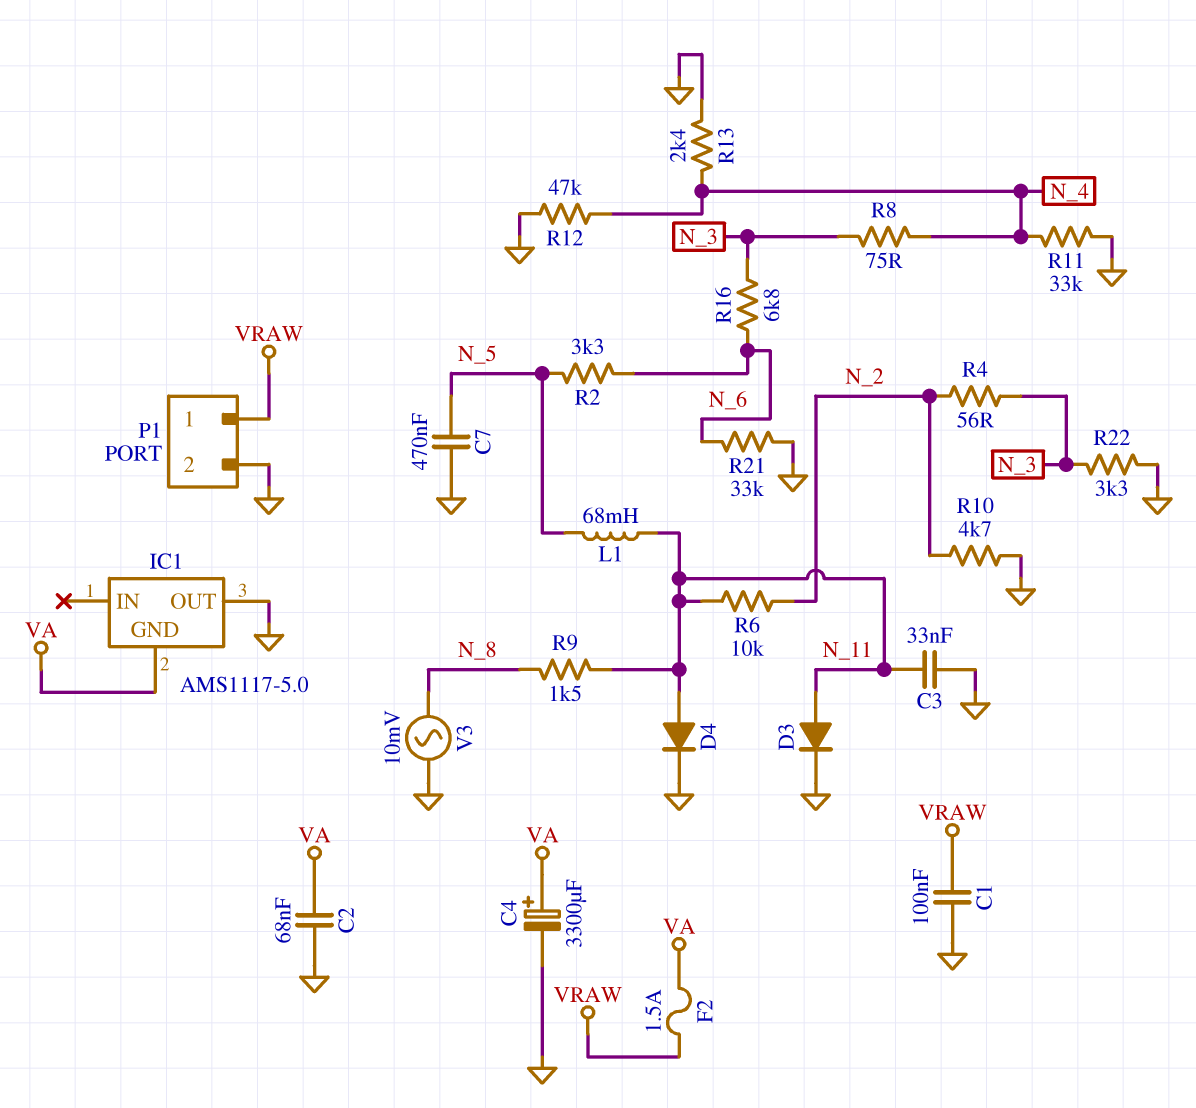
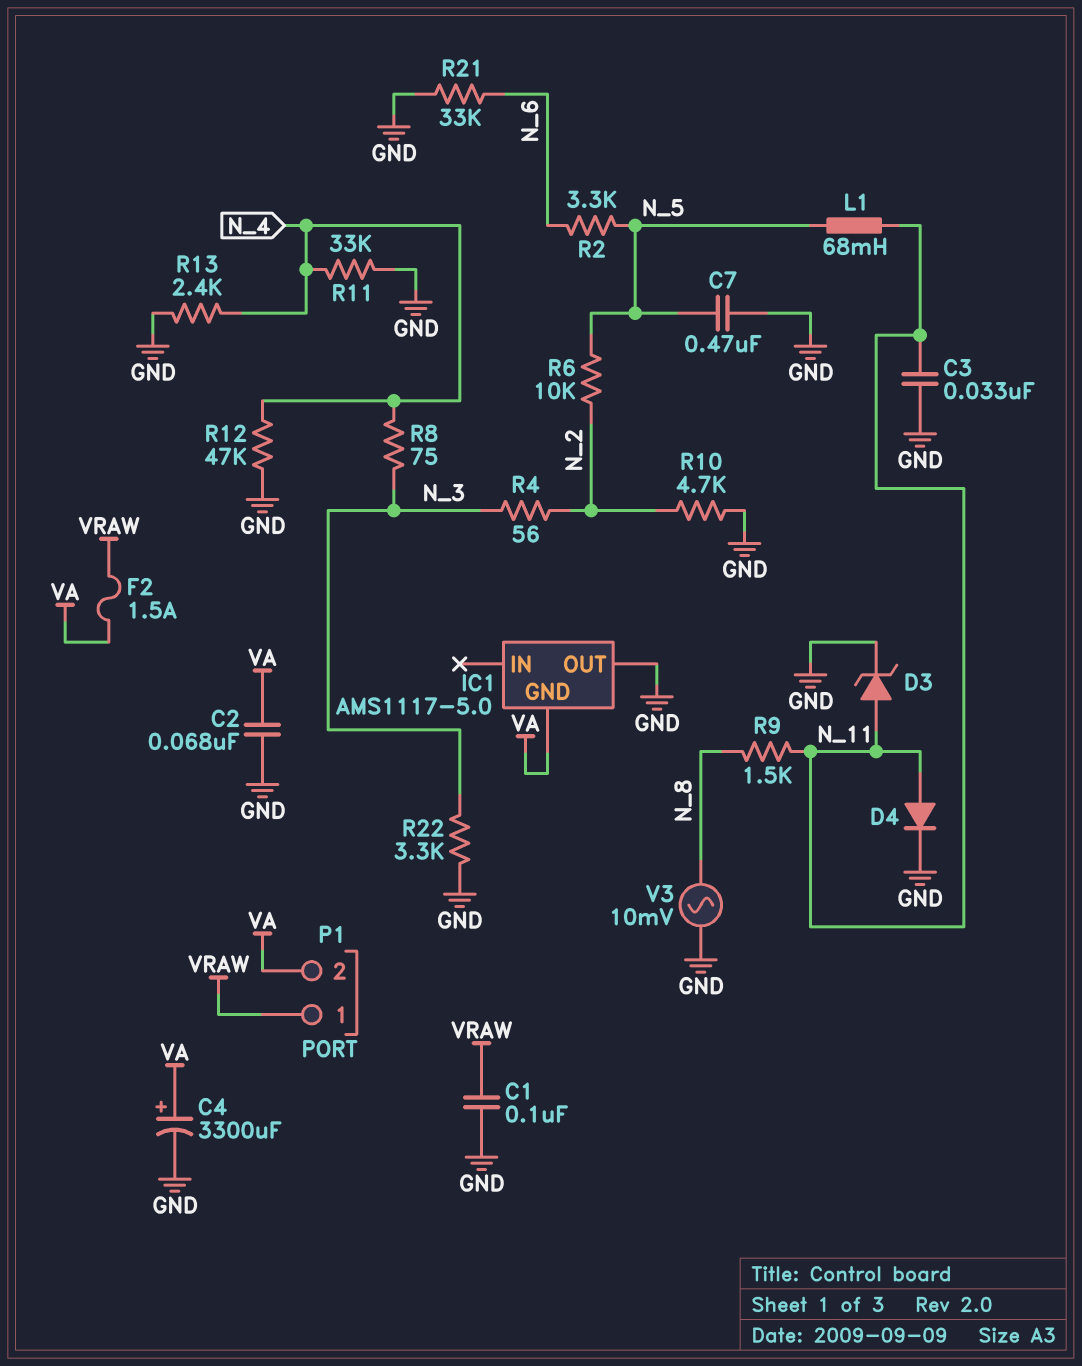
D3: diode (A N_11, K GND) -> zener (A N_11, K GND)
P1 pin 2: GND -> VA
R6: 10k (N_2, N_11) -> 10k (N_2, N_5)
R16: 6.8k (N_3, N_6) -> none

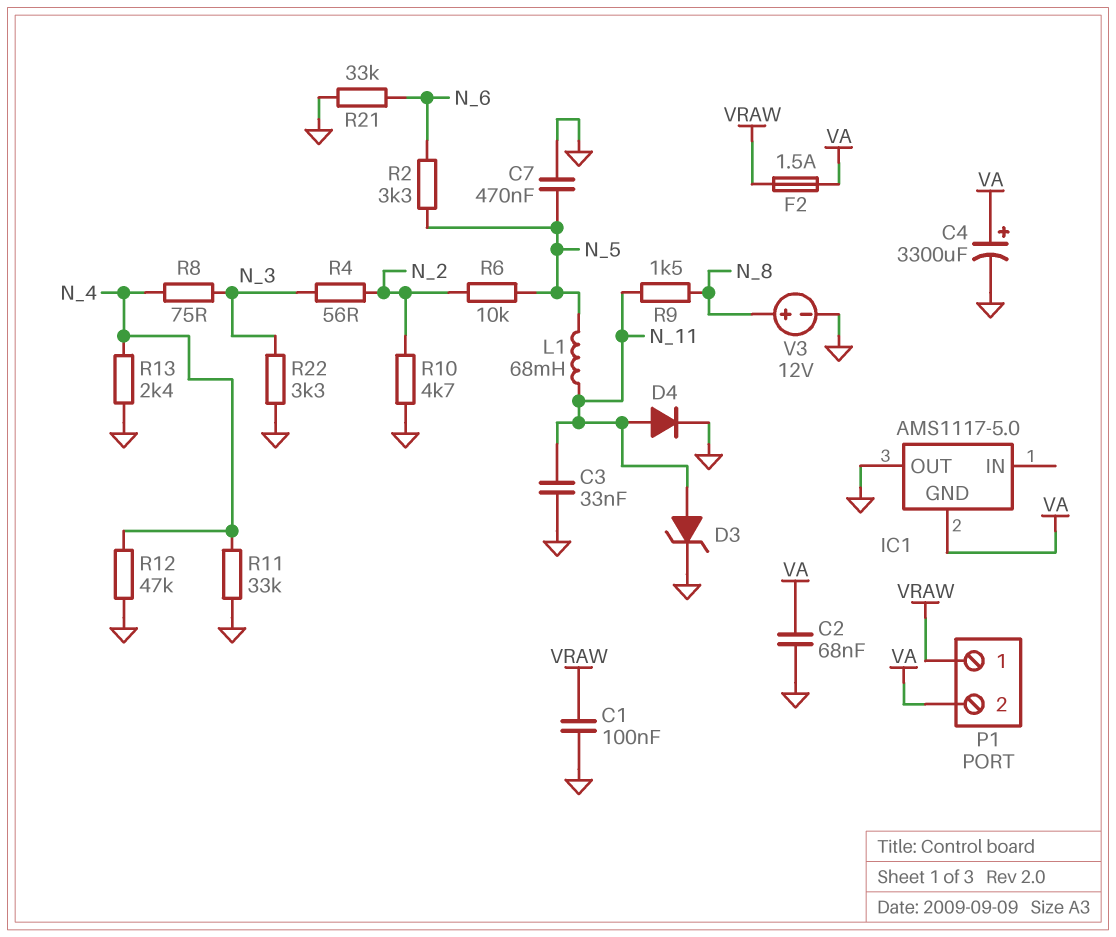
V3: AC 10mV (GND, N_8) -> 12V (plus N_8, minus GND)

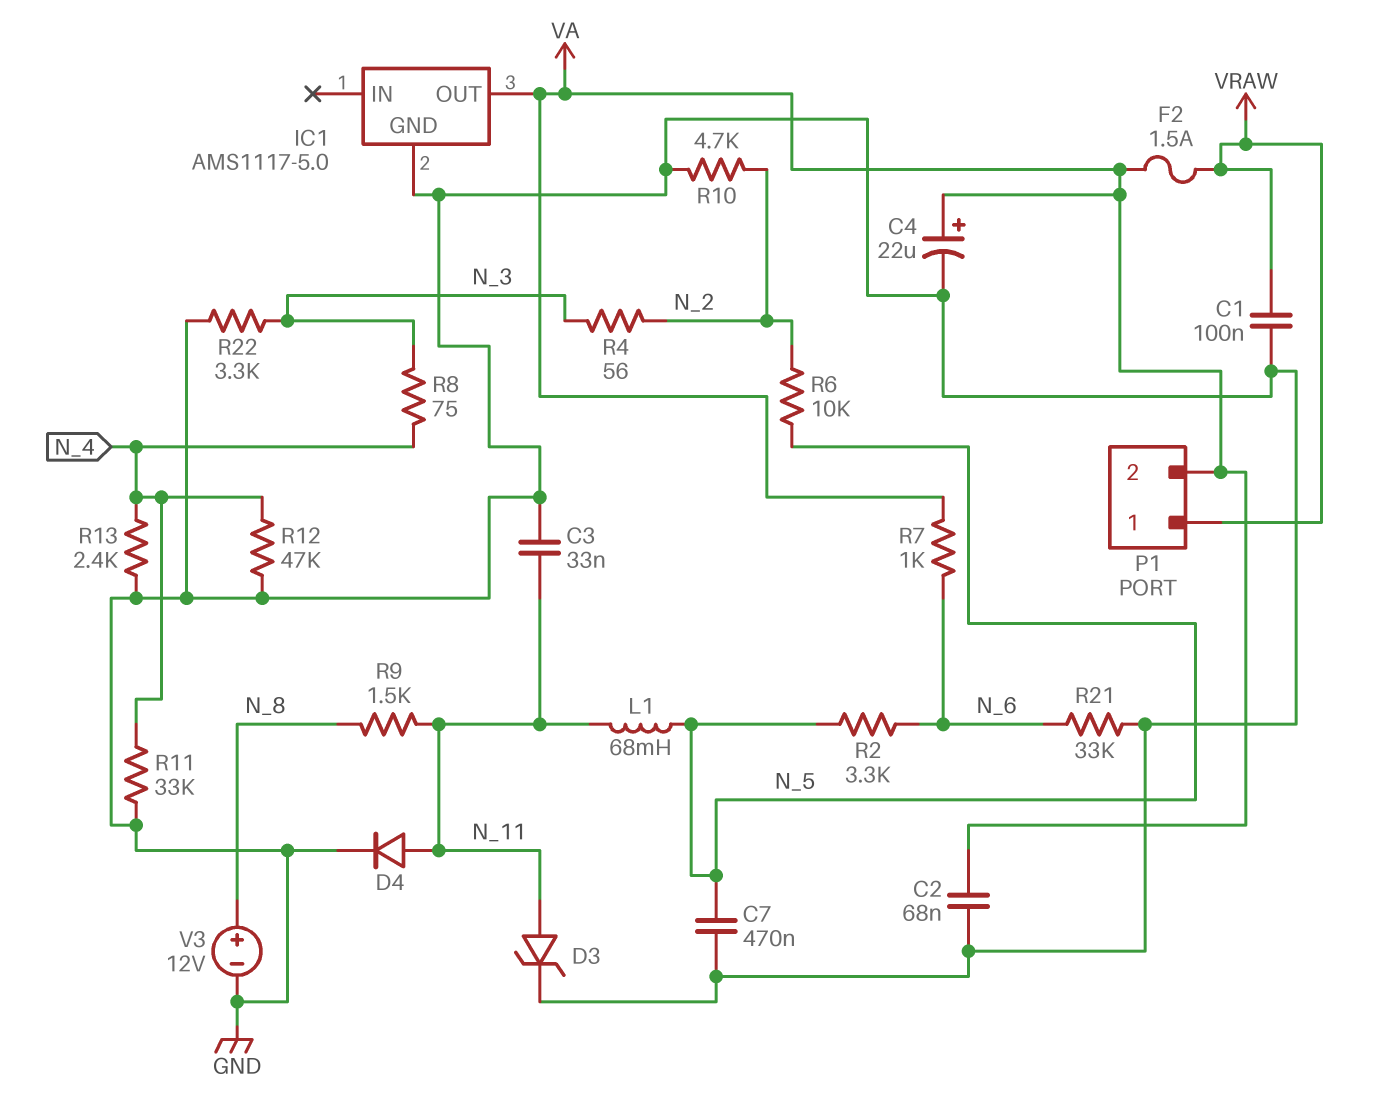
C4: 3300uF (plus VA, minus GND) -> 22uF (plus VA, minus GND)
IC1 pin GND: VA -> GND
IC1 pin OUT: GND -> VA
R7: none -> 1k (N_6, VA)

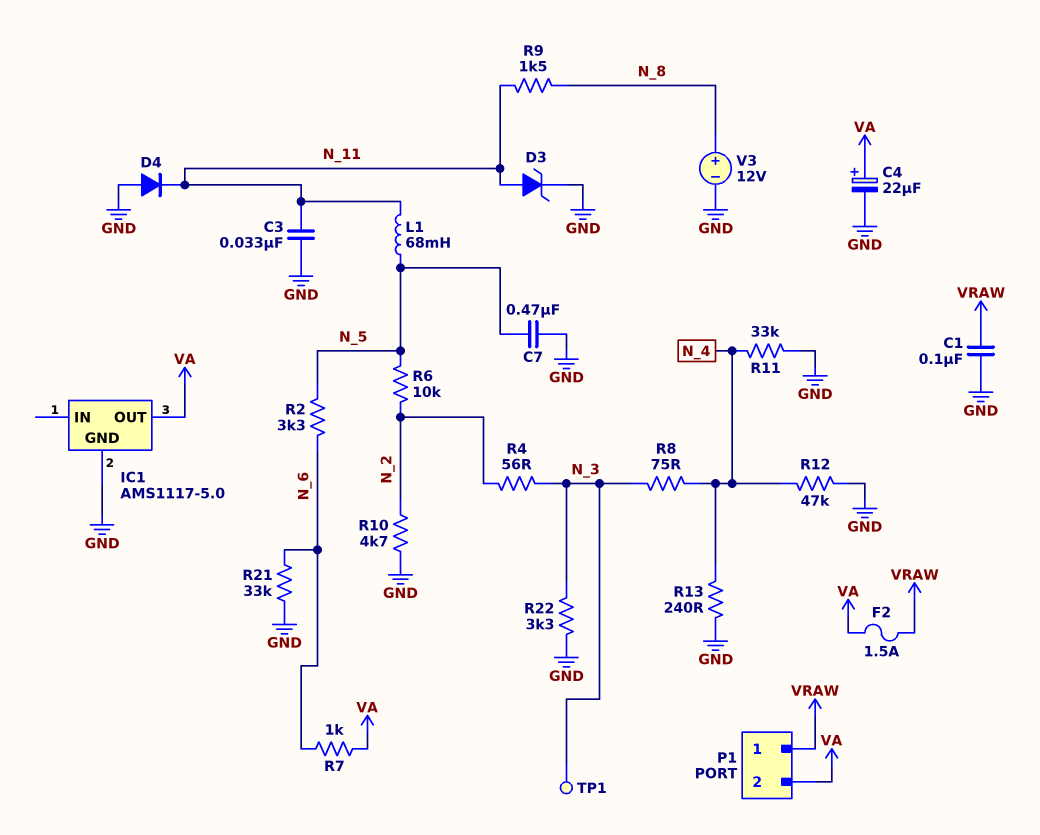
C2: 68nF (GND, VA) -> none
D4: diode (A N_11, K GND) -> diode (A GND, K N_11)
R13: 2.4k (GND, N_4) -> 240 (GND, N_4)
TP1: none -> test point (N_3)

